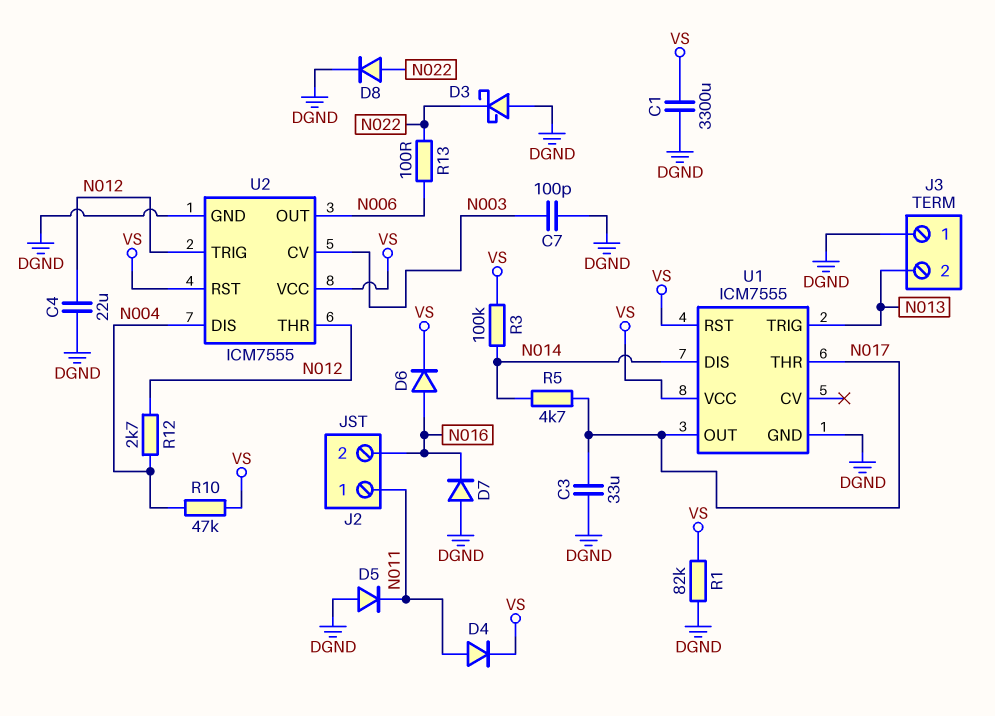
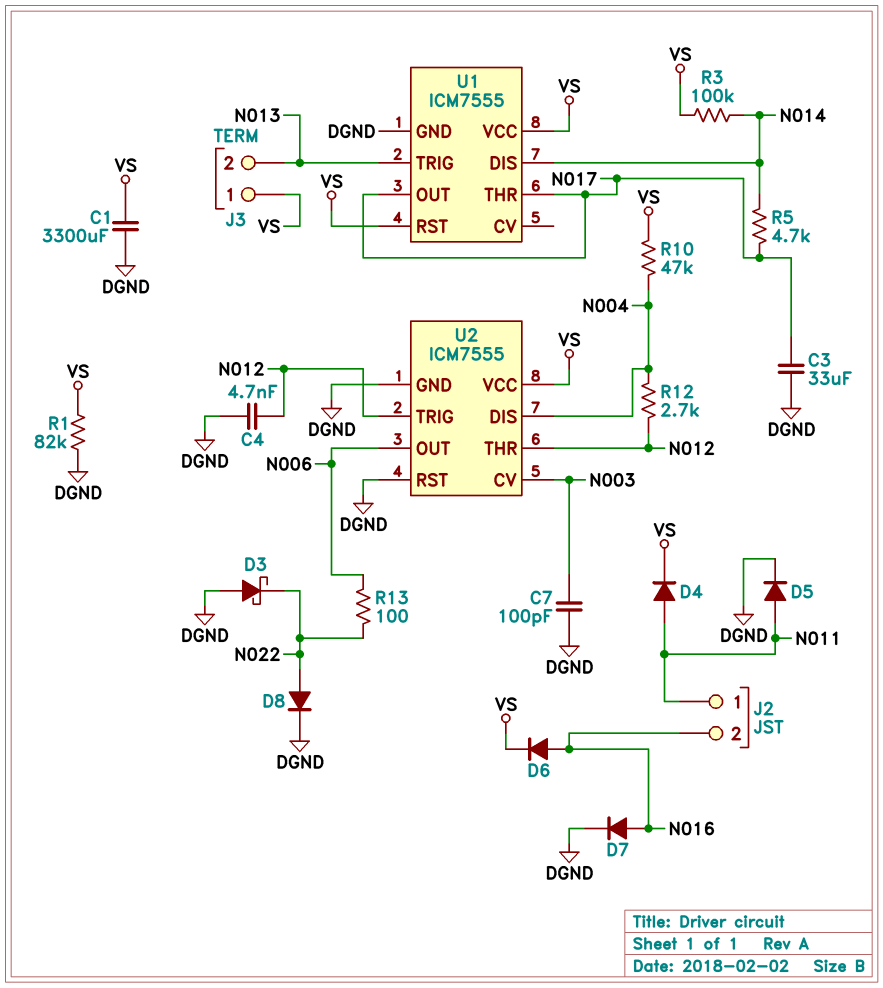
C4: 22uF (DGND, N012) -> 4.7nF (DGND, N012)
D5: diode (A DGND, K N011) -> diode (A N011, K DGND)
D7: diode (A DGND, K N016) -> diode (A N016, K DGND)
J3 pin 1: DGND -> VS
U2 pin RST: VS -> DGND

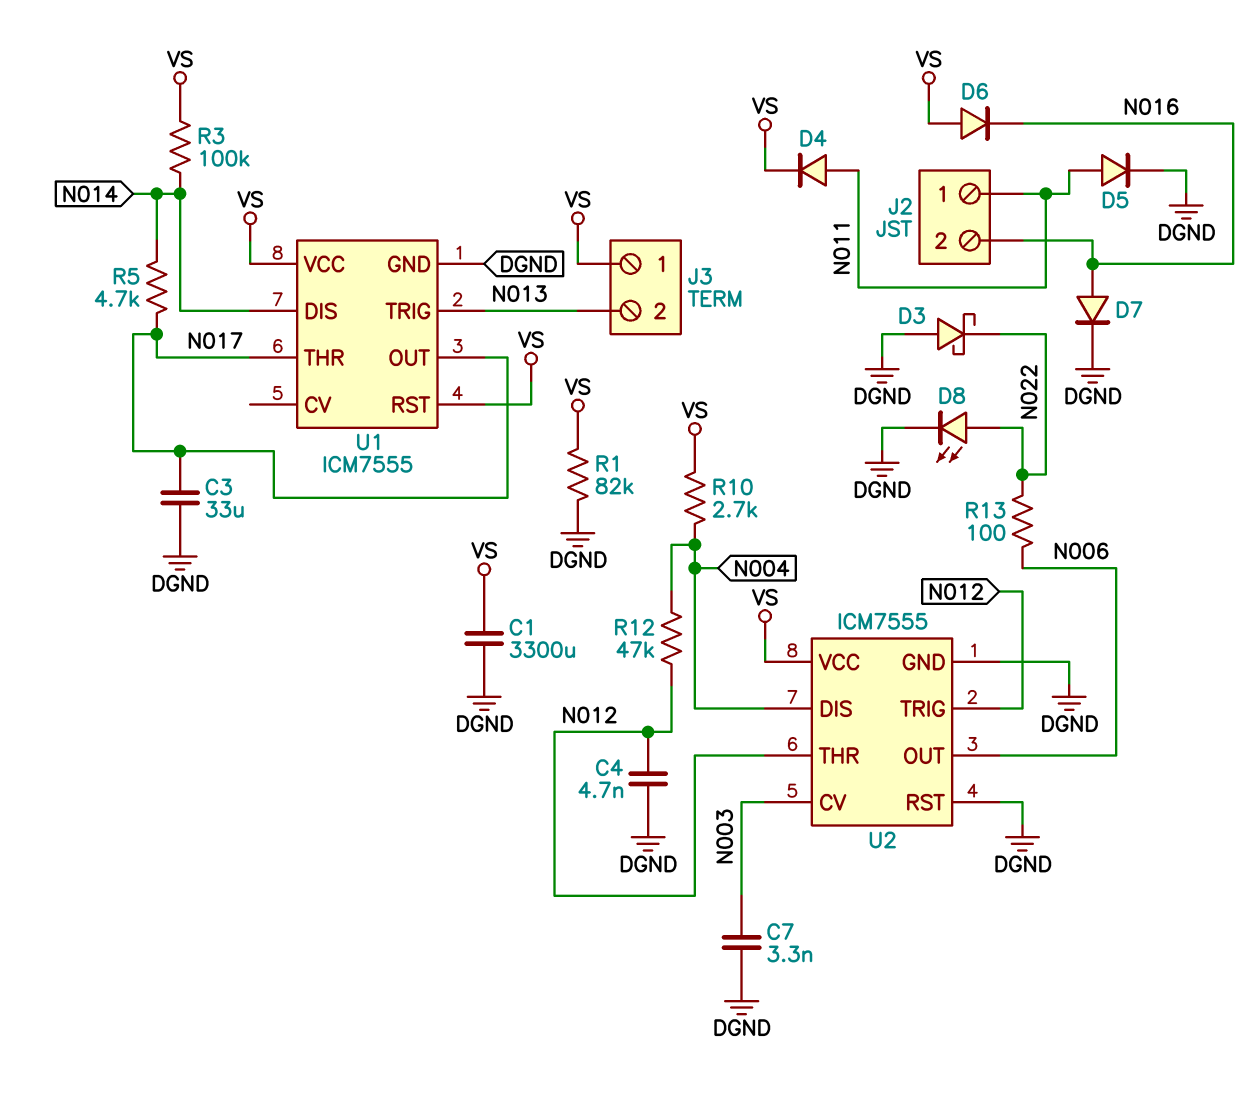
C7: 100pF (DGND, N003) -> 3.3nF (DGND, N003)
D6: diode (A N016, K VS) -> diode (A VS, K N016)
D8: diode (A N022, K DGND) -> LED (A N022, K DGND)
R10: 47k (N004, VS) -> 2.7k (N004, VS)
R12: 2.7k (N004, N012) -> 47k (N004, N012)

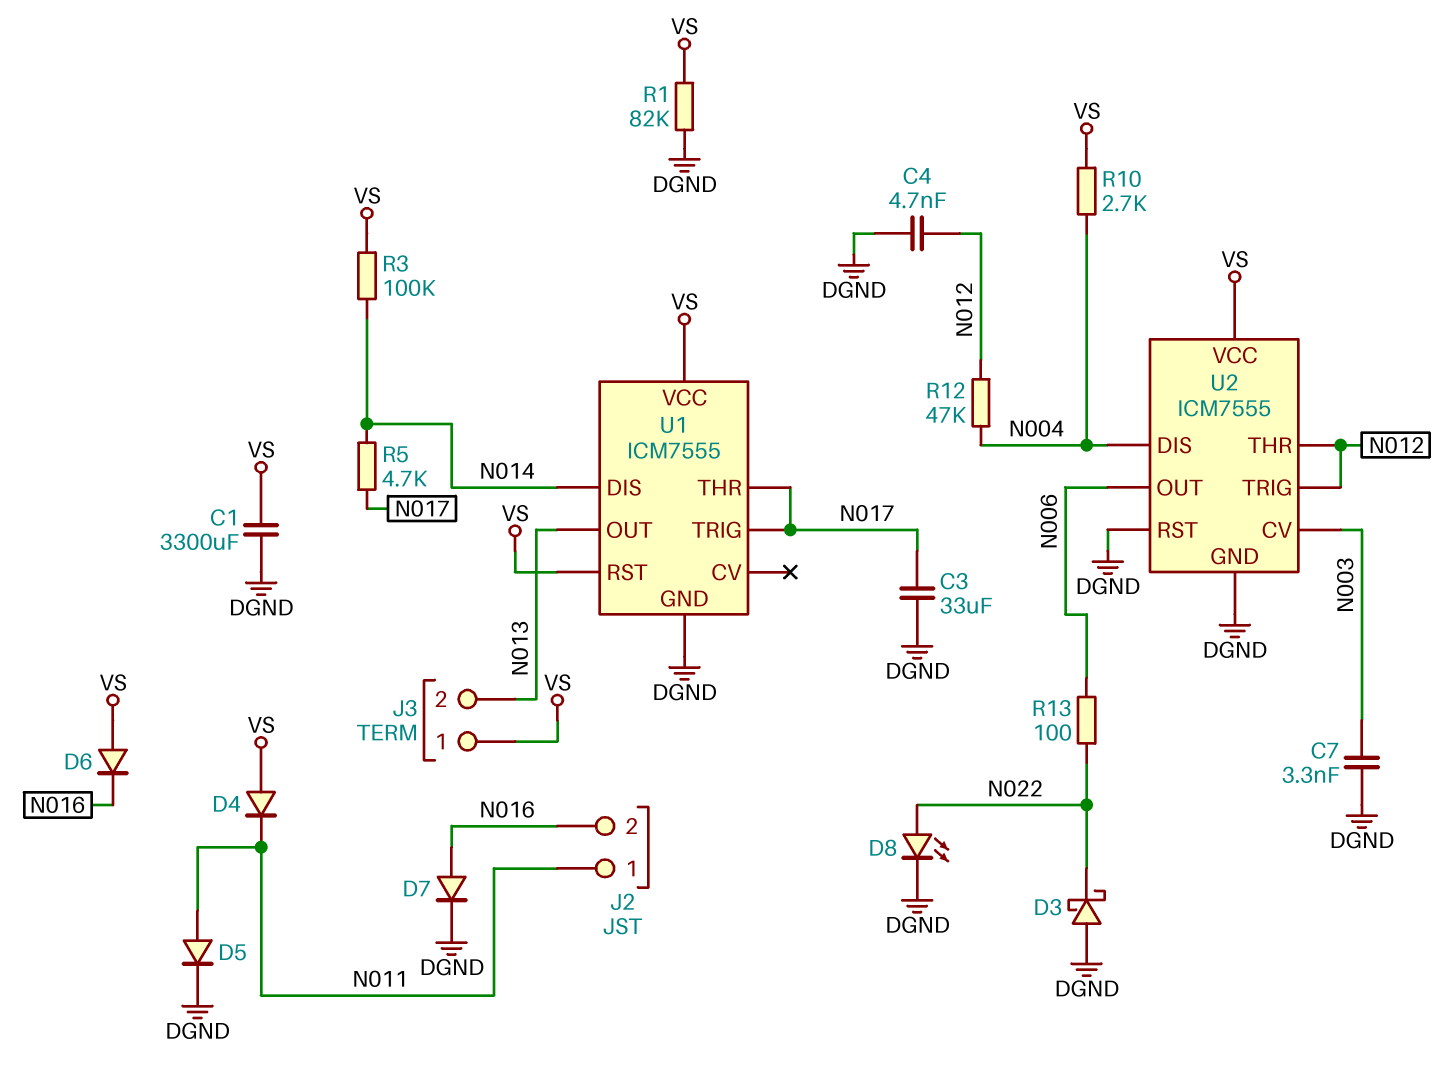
D4: diode (A N011, K VS) -> diode (A VS, K N011)
U1 pin OUT: N017 -> N013
U1 pin TRIG: N013 -> N017

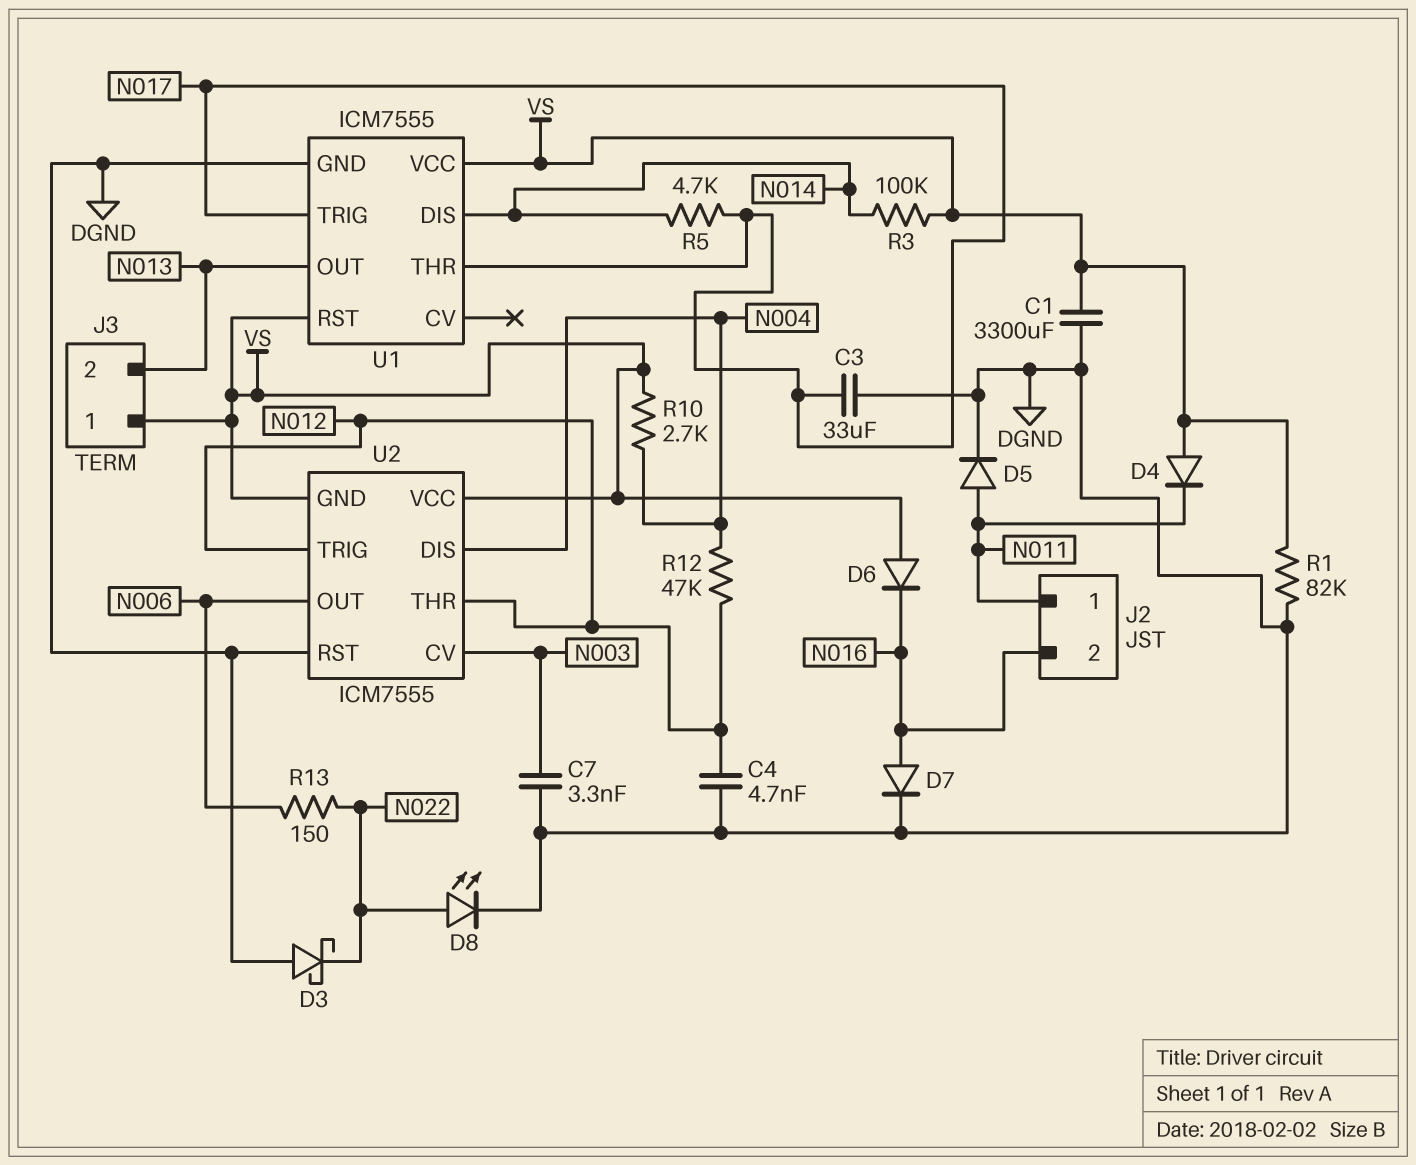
R13: 100 (N006, N022) -> 150 (N006, N022)
U2 pin GND: DGND -> VS

